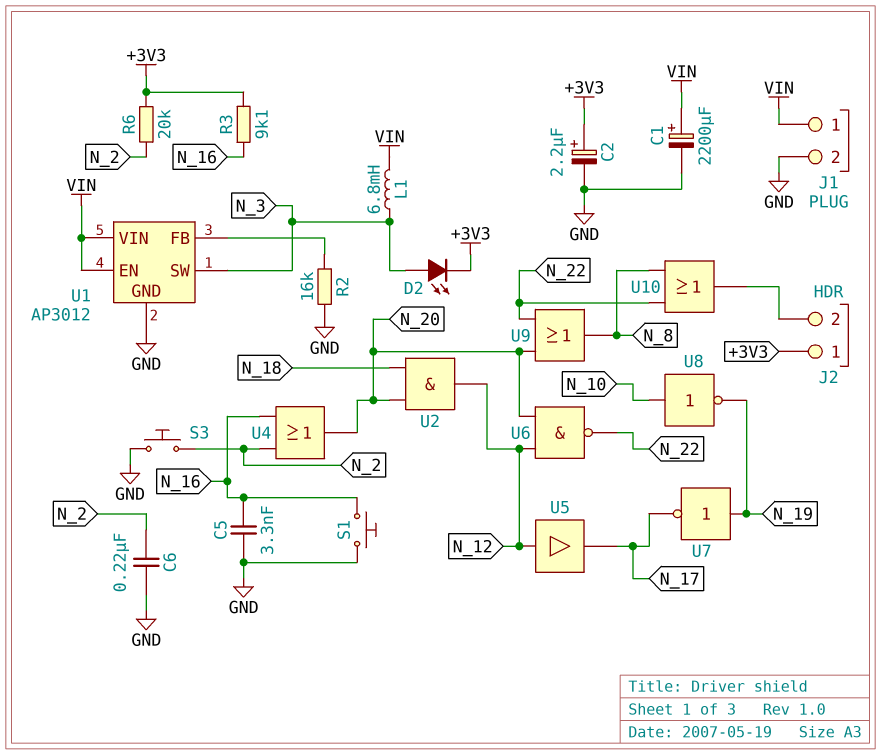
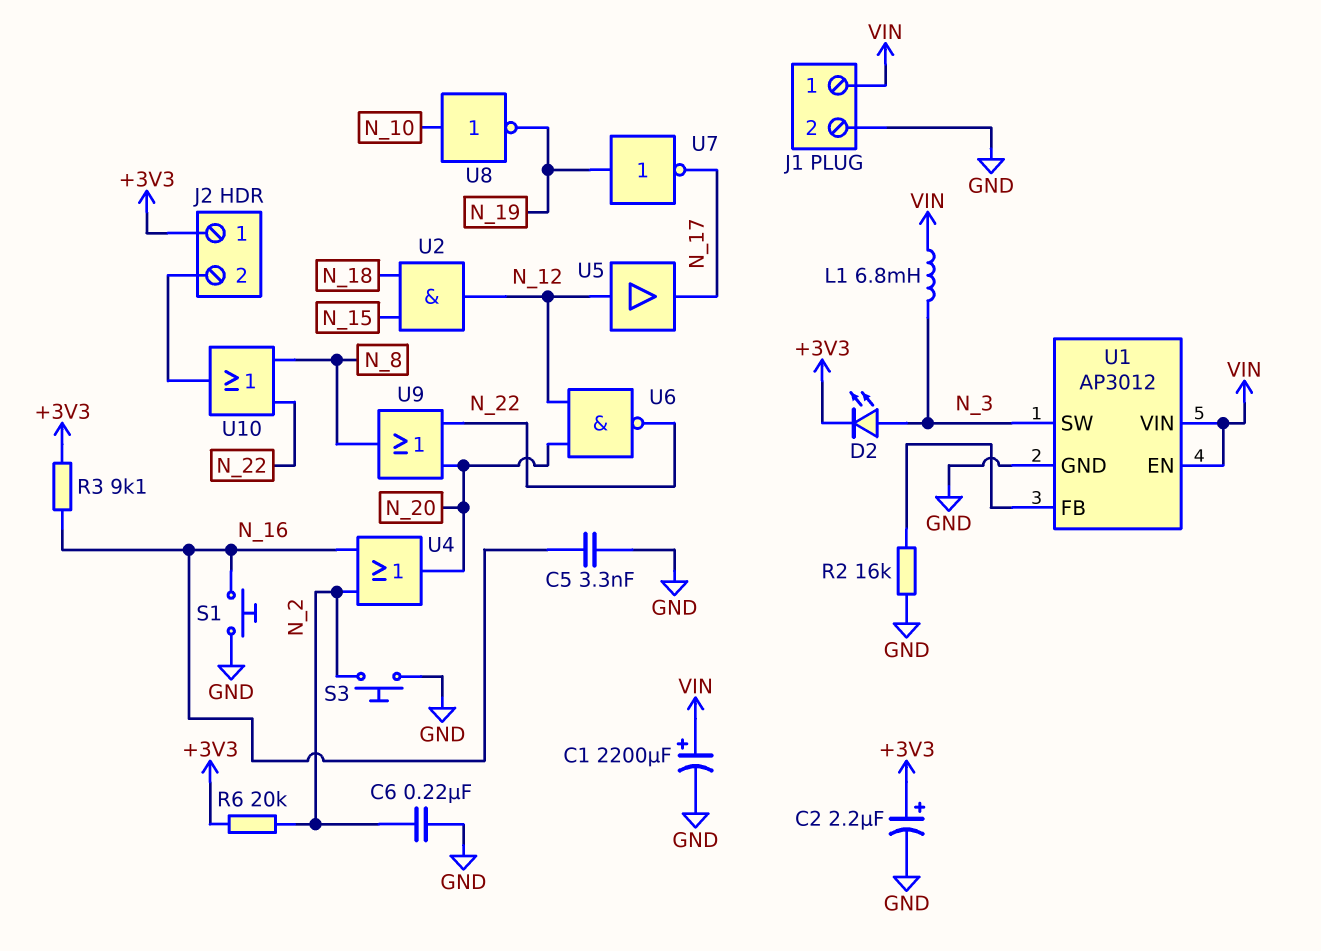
U2: AND (in N_18, in N_20, out N_12) -> AND (in N_15, in N_18, out N_12)

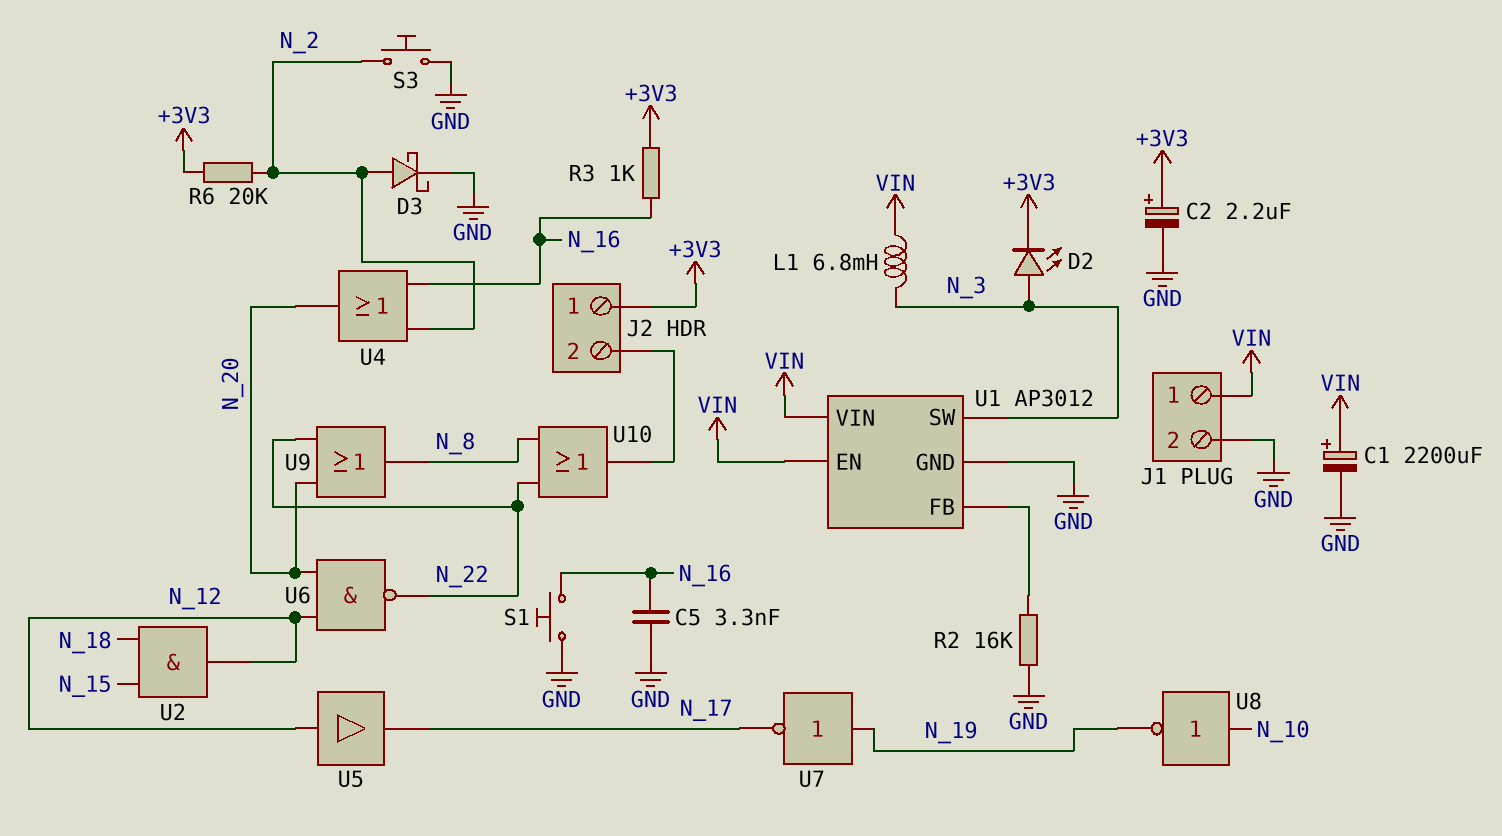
C6: 220nF (GND, N_2) -> none
D3: none -> schottky (A N_2, K GND)
R3: 9.1k (+3V3, N_16) -> 1k (+3V3, N_16)

